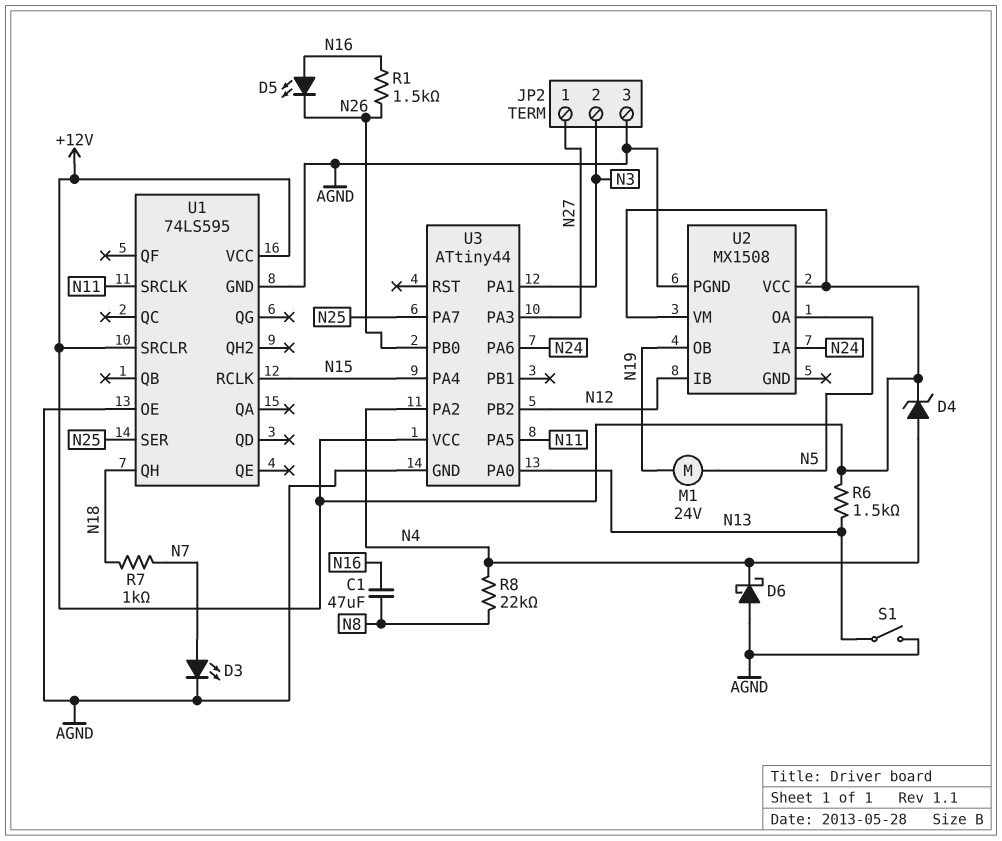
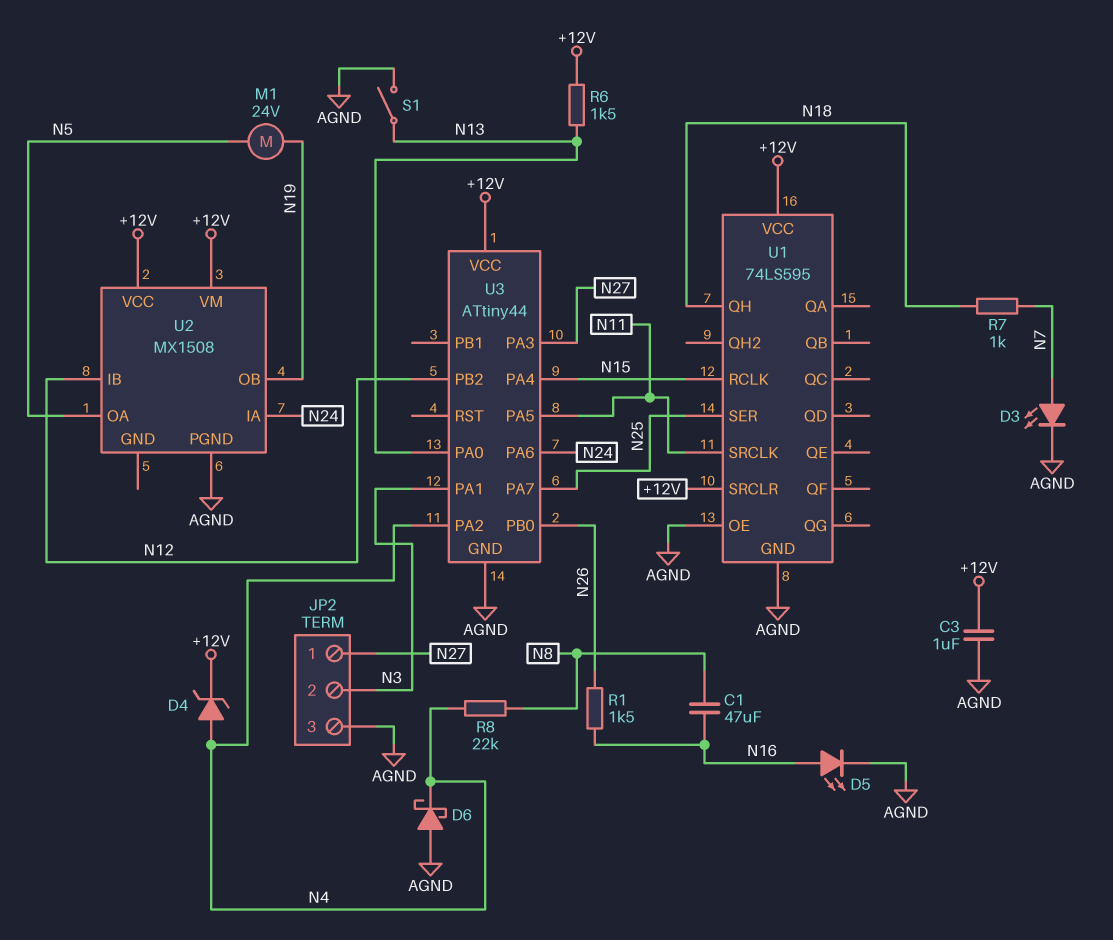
C3: none -> 1uF (+12V, AGND)
D5: LED (A N16, K N26) -> LED (A N16, K AGND)

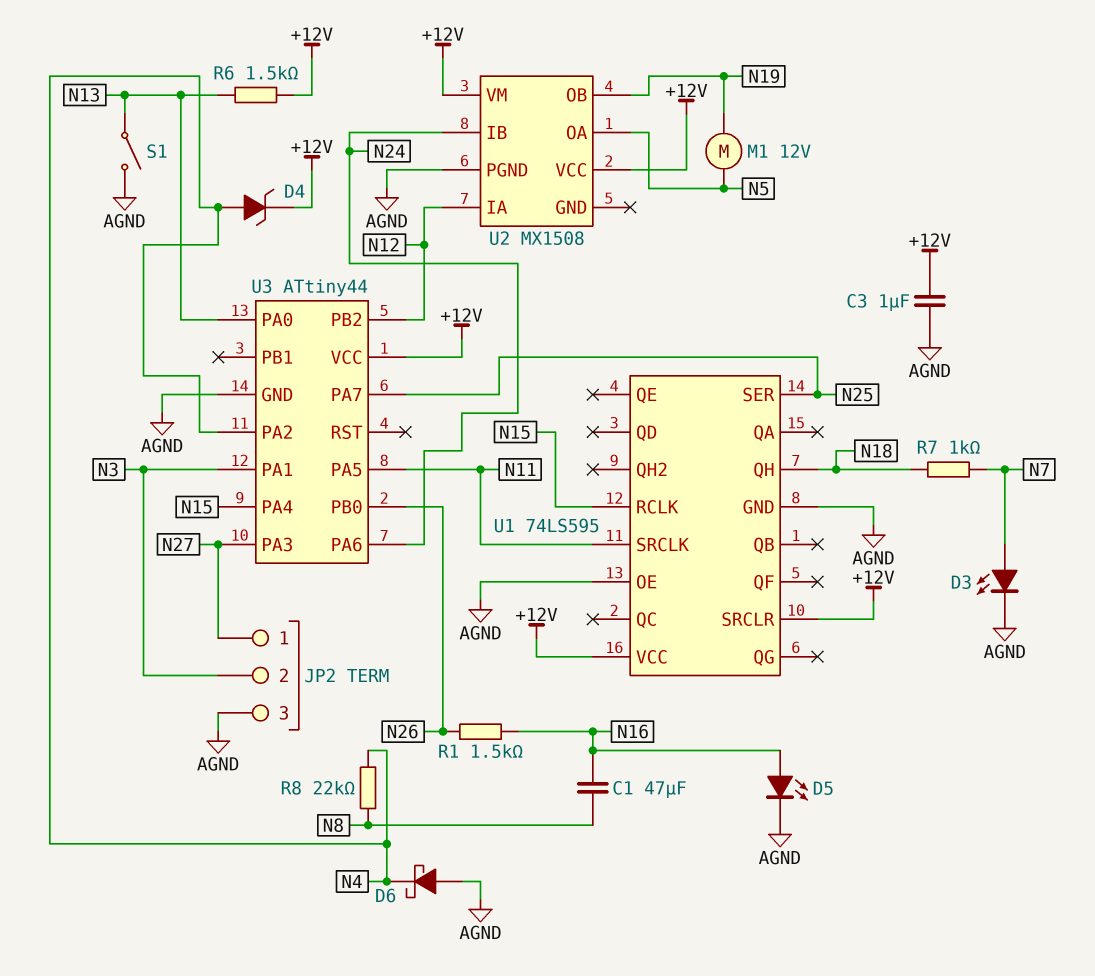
M1: motor 24V (N5, N19) -> motor 12V (N5, N19)
U2 pin IA: N24 -> N12
U2 pin IB: N12 -> N24

